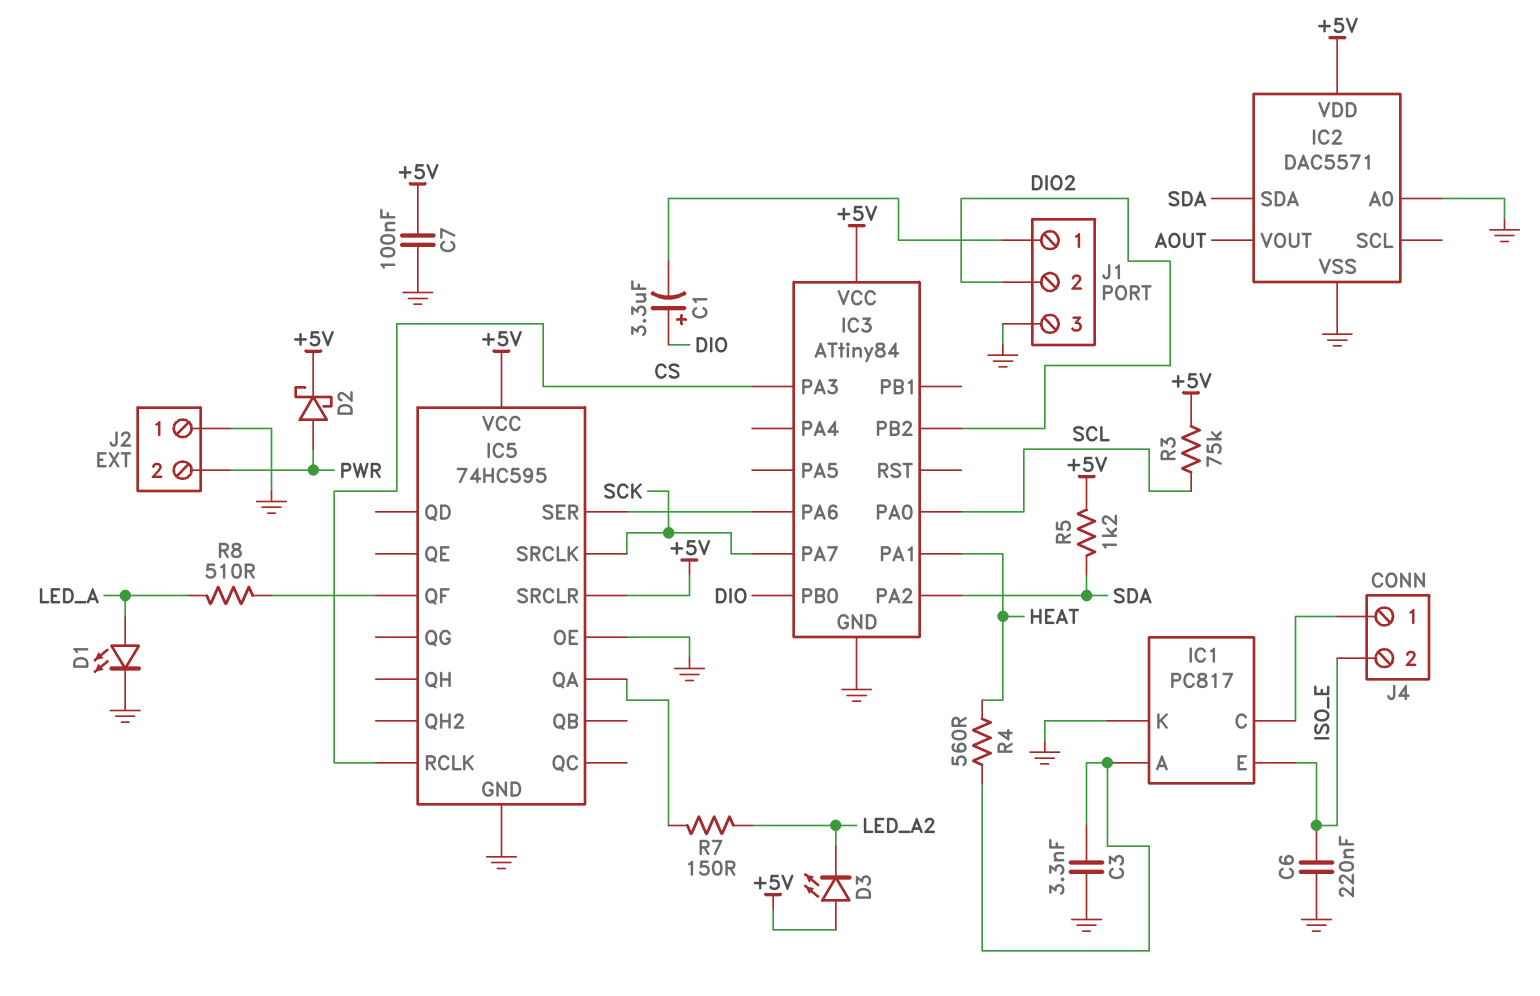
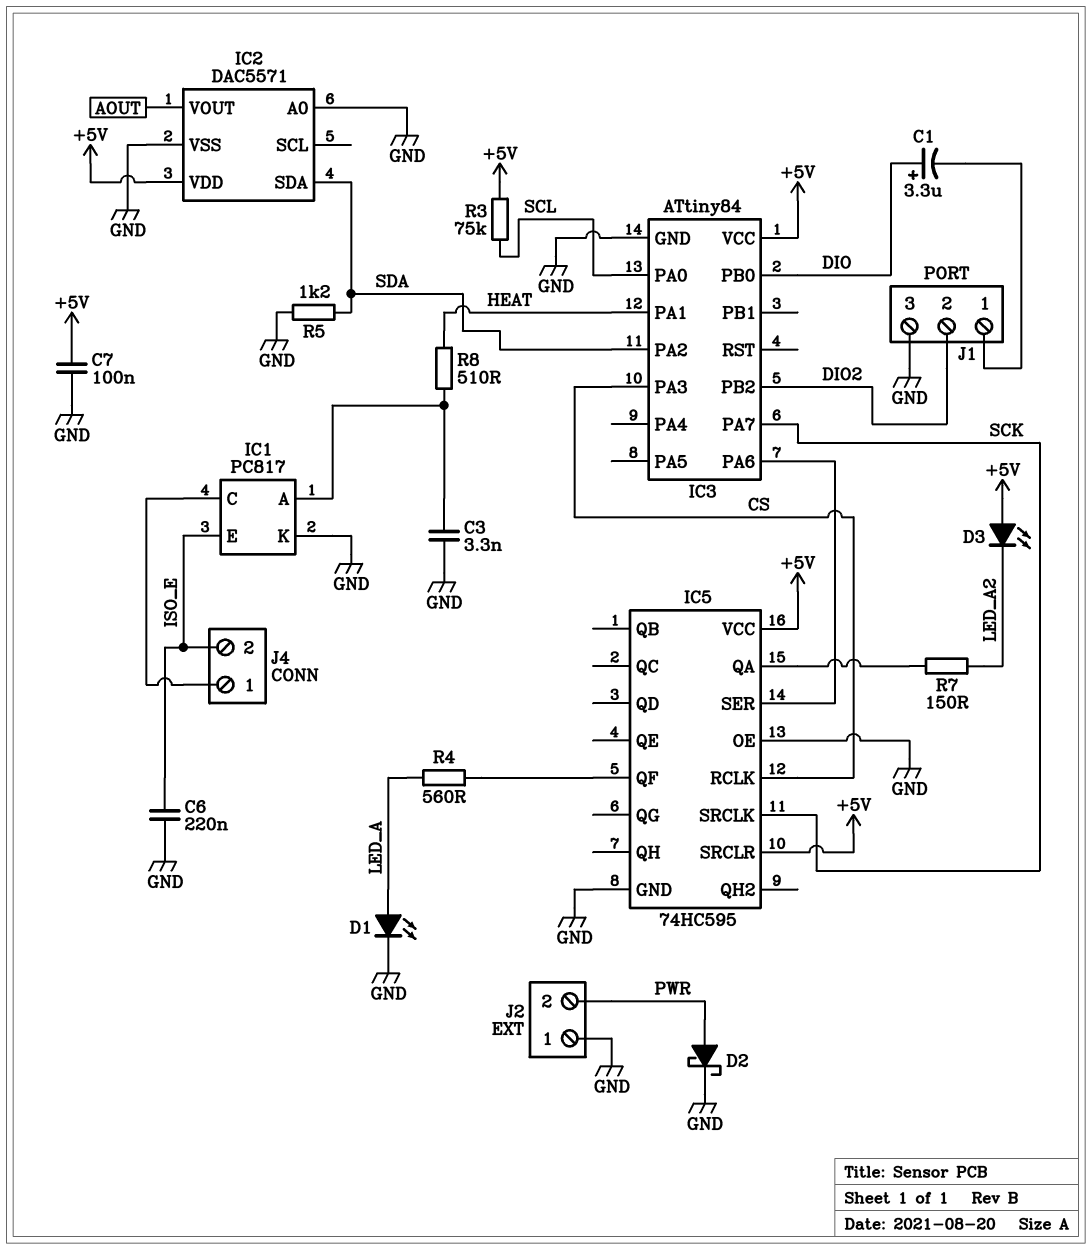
D2: schottky (A PWR, K +5V) -> schottky (A PWR, K GND)
R4: 560 (HEAT, IC1/A) -> 560 (IC5/QF, LED_A)
R5: 1.2k (+5V, SDA) -> 1.2k (GND, SDA)
R8: 510 (IC5/QF, LED_A) -> 510 (HEAT, IC1/A)

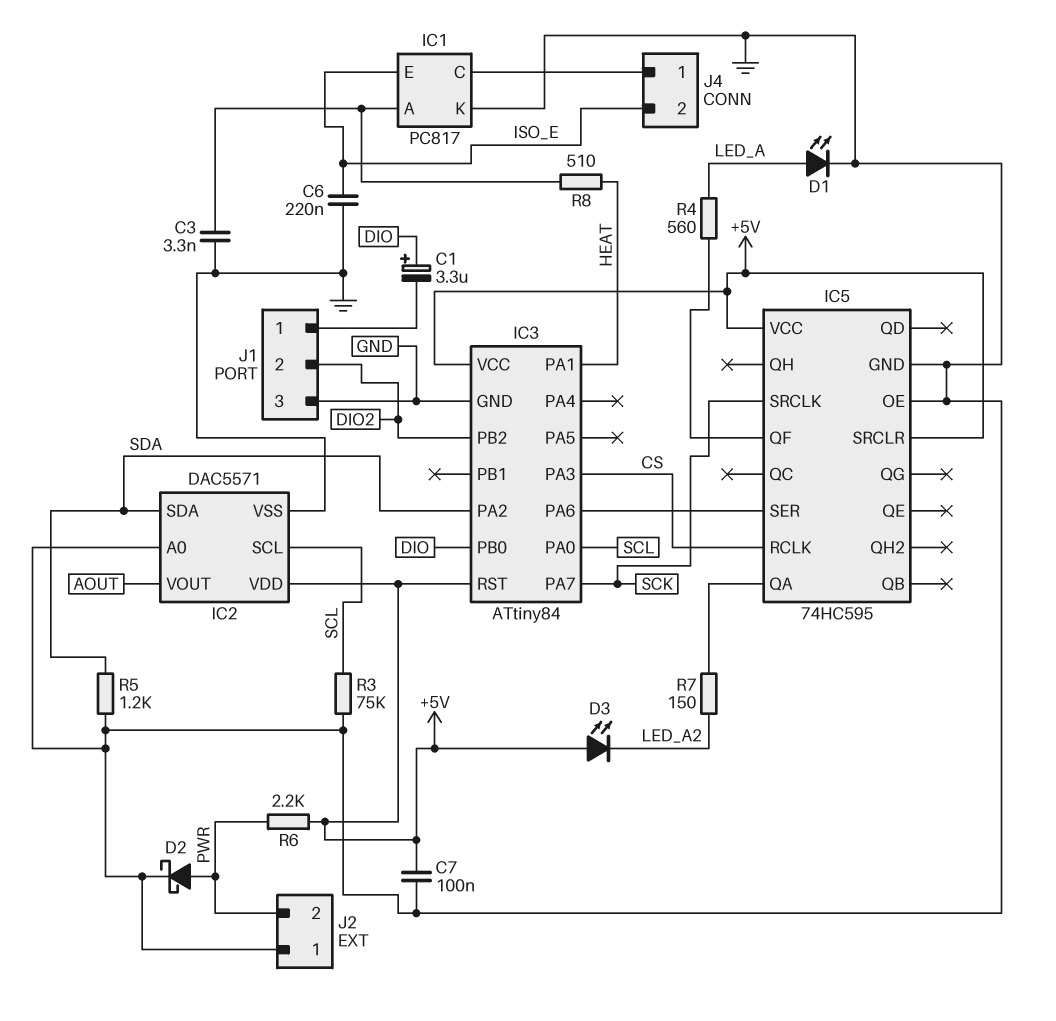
IC2 pin SCL: none -> SCL
IC3 pin RST: none -> +5V
R3: 75k (+5V, SCL) -> 75k (GND, SCL)
R6: none -> 2.2k (+5V, PWR)

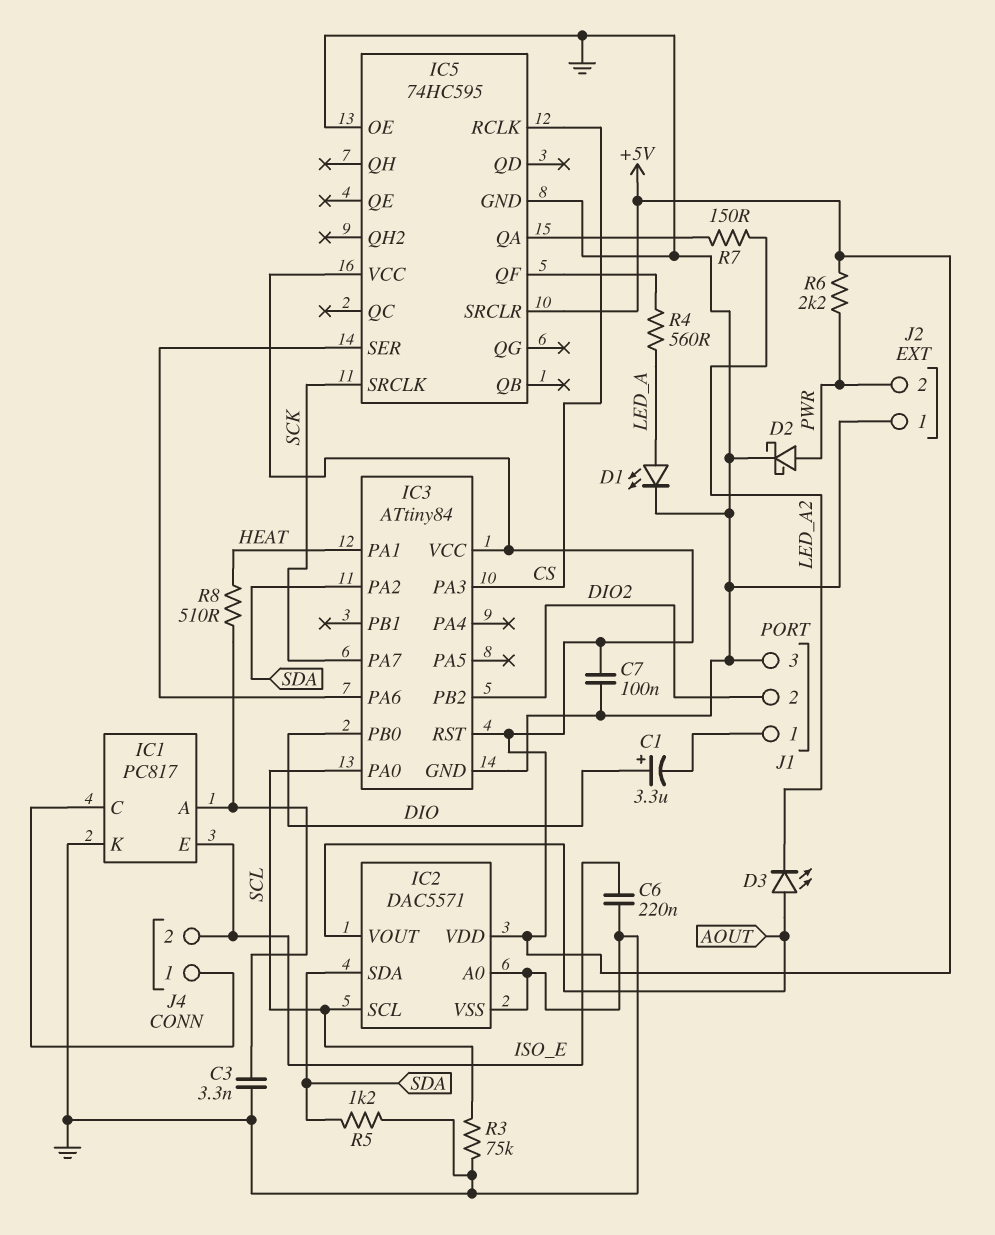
D3: LED (A +5V, K LED_A2) -> LED (A AOUT, K LED_A2)

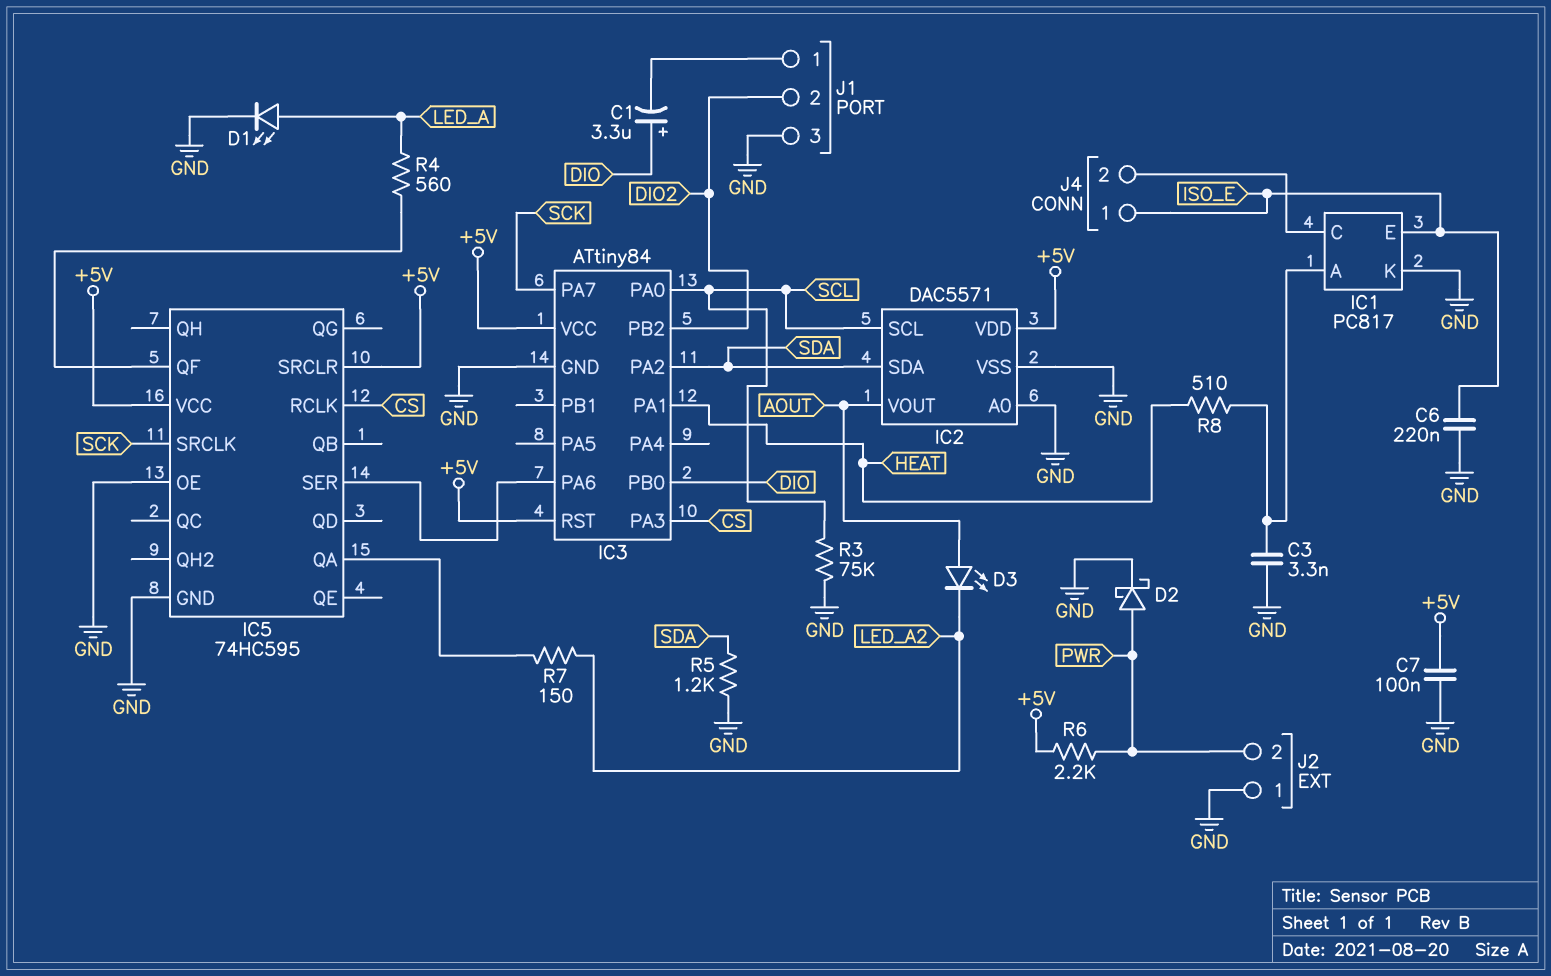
J4 pin 1: IC1/C -> ISO_E
J4 pin 2: ISO_E -> IC1/C

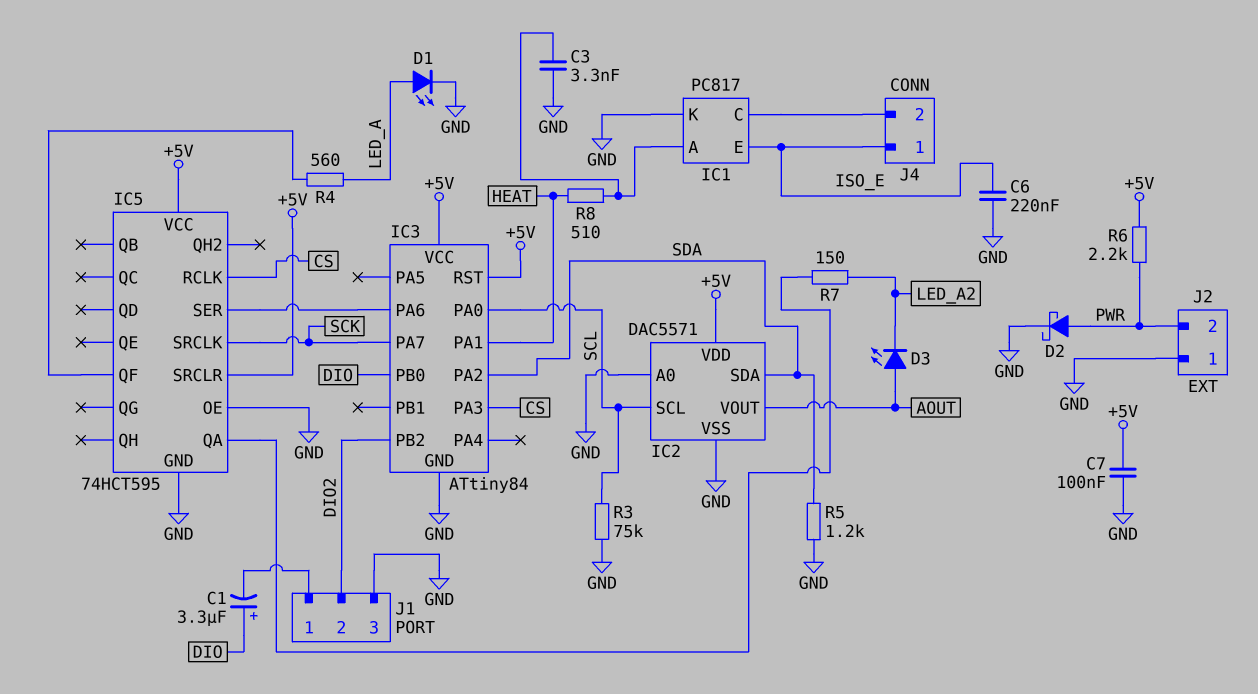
IC5: 74HC595 -> 74HCT595

